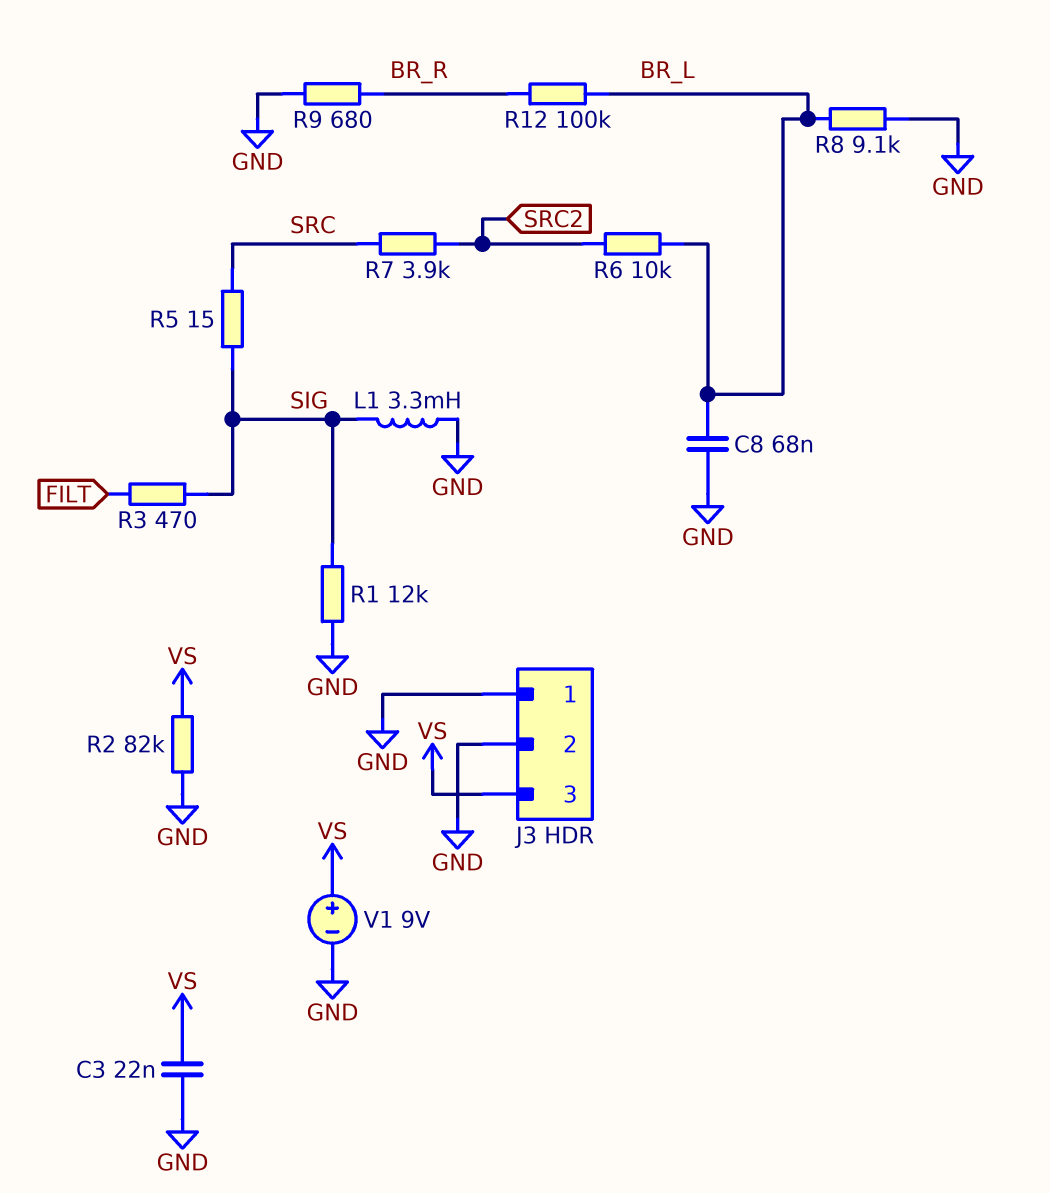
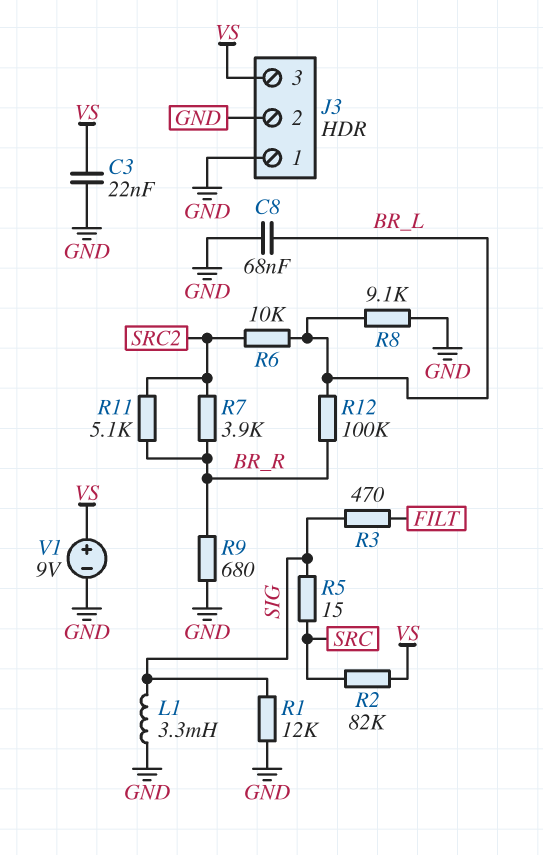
R2: 82k (GND, VS) -> 82k (SRC, VS)
R7: 3.9k (SRC, SRC2) -> 3.9k (BR_R, SRC2)
R11: none -> 5.1k (BR_R, SRC2)

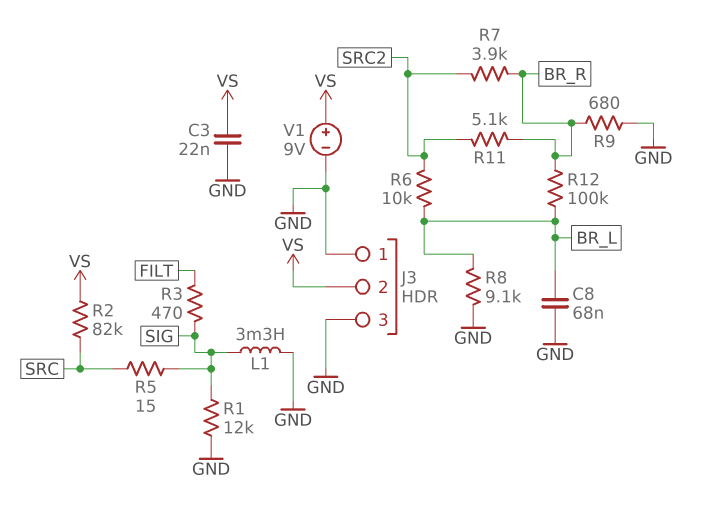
J3 pin 2: GND -> VS
J3 pin 3: VS -> GND

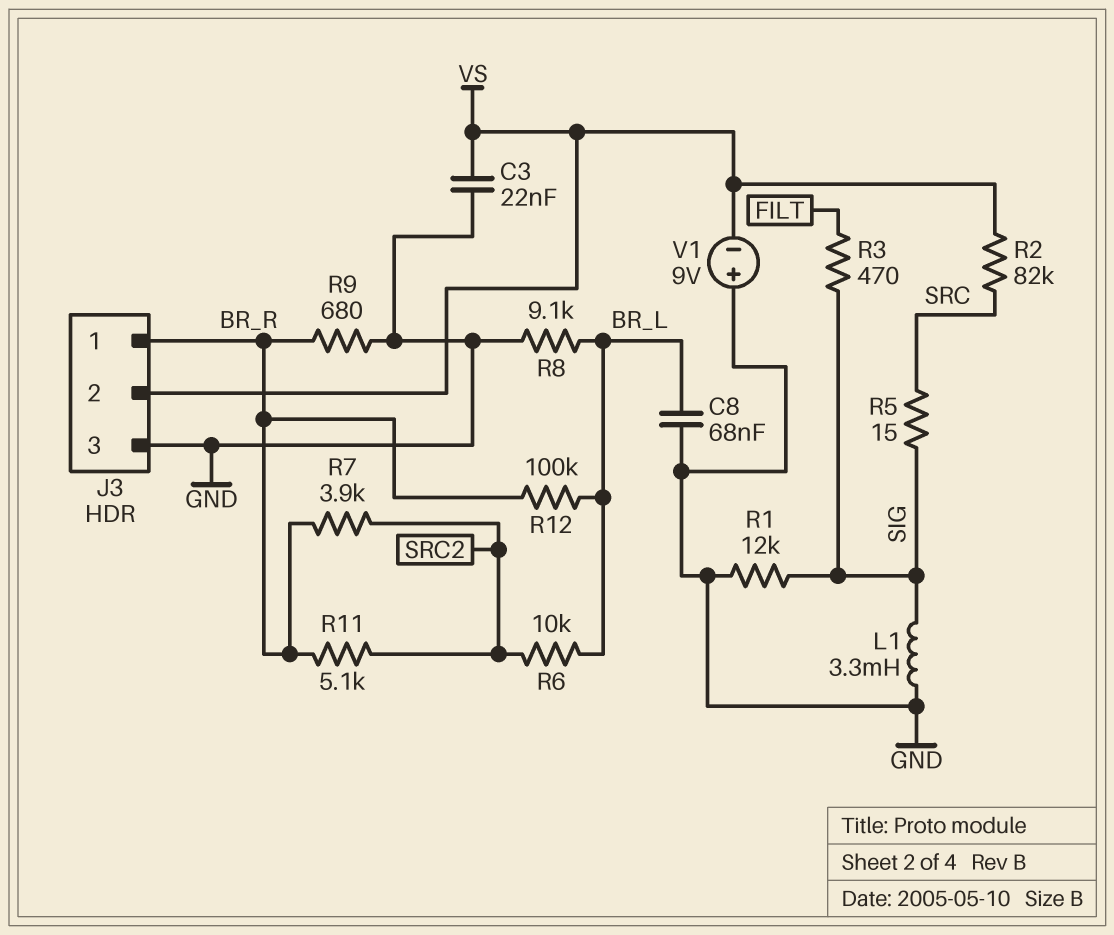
J3 pin 1: GND -> BR_R
V1: 9V (plus VS, minus GND) -> 9V (plus GND, minus VS)

